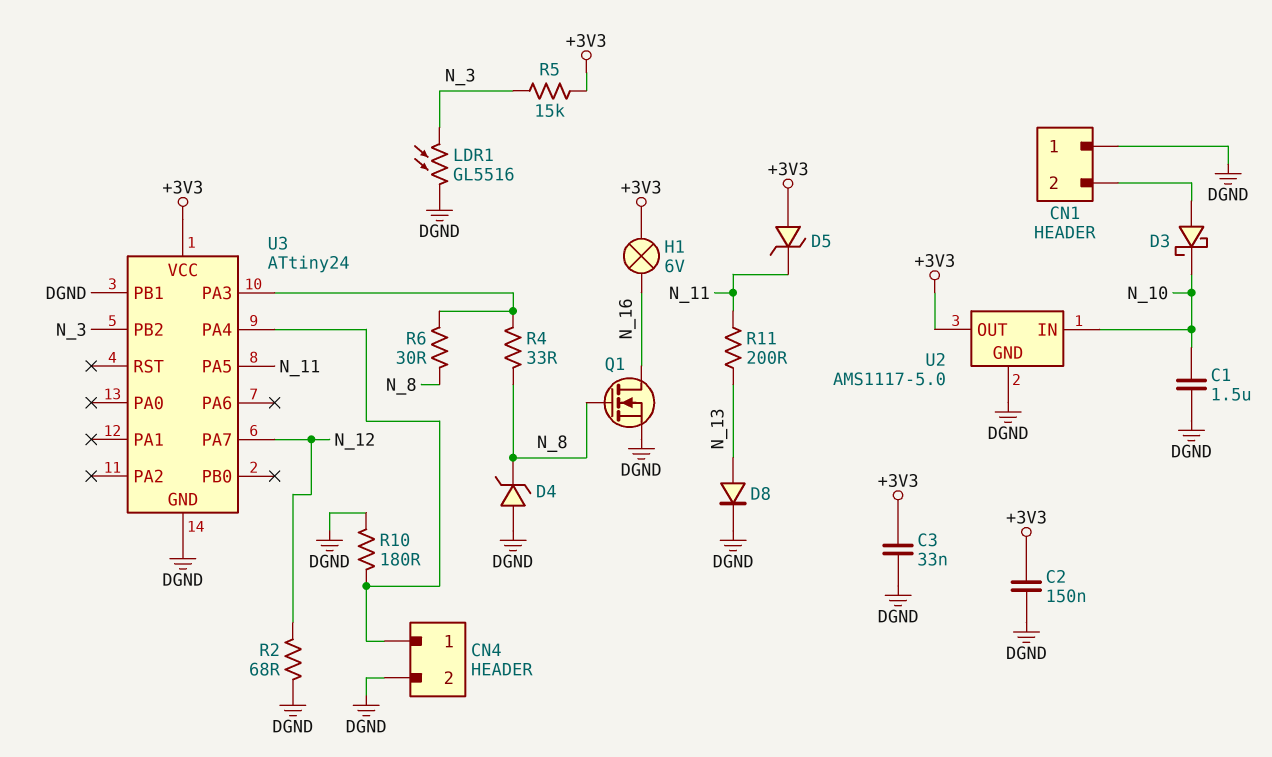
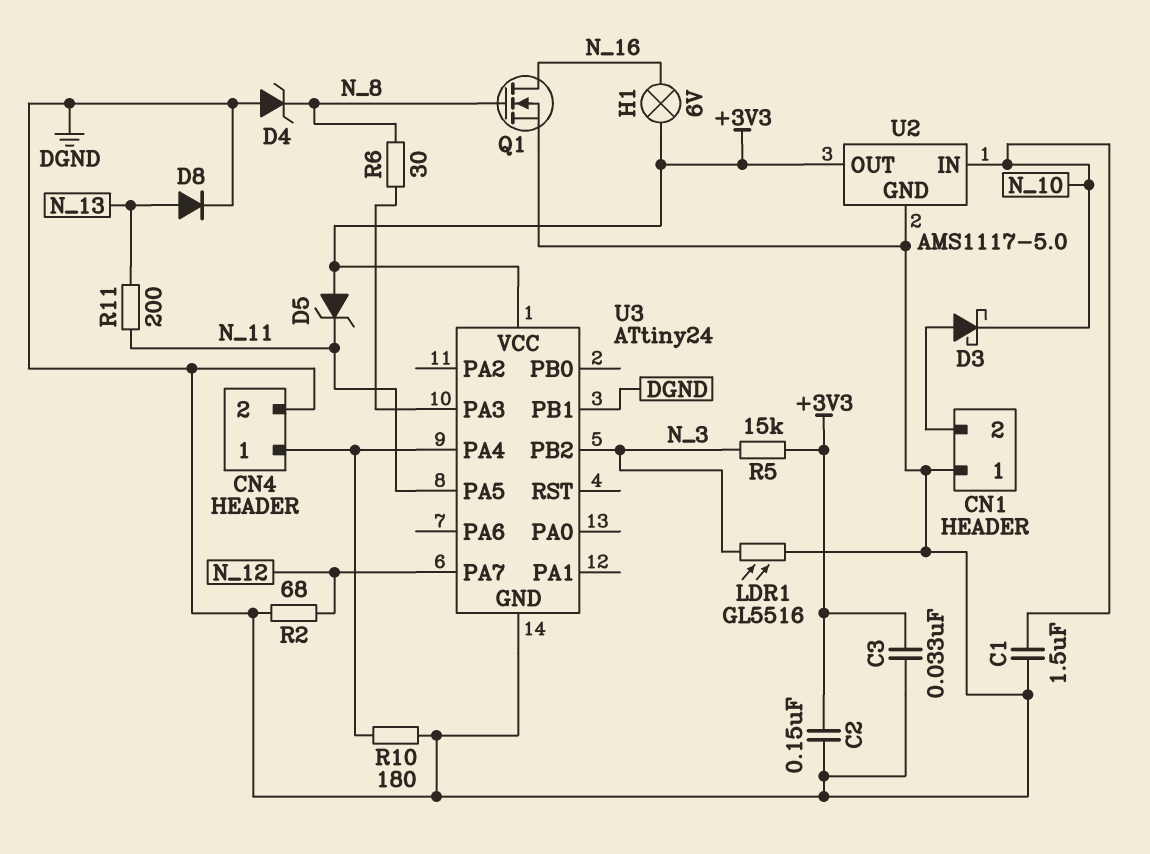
R4: 33 (N_8, U3/PA3) -> none

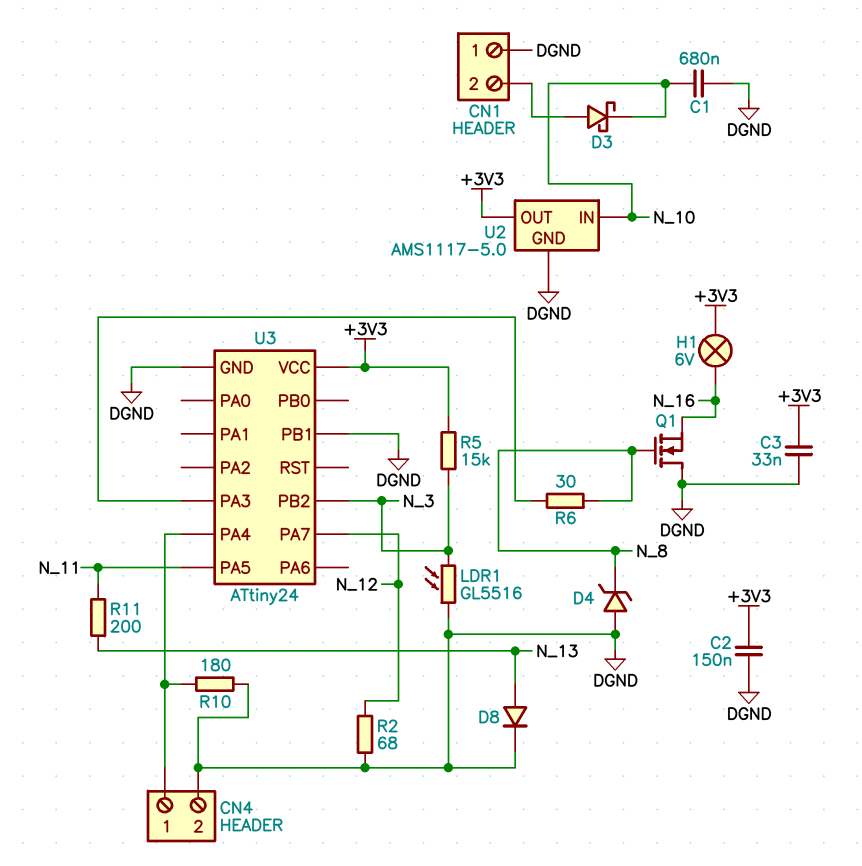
C1: 1.5uF (DGND, N_10) -> 680nF (DGND, N_10)
D5: zener (A +3V3, K N_11) -> none
Q1: NMOS (G N_8, D N_16, S DGND) -> NMOS (G N_8, D DGND, S N_16)

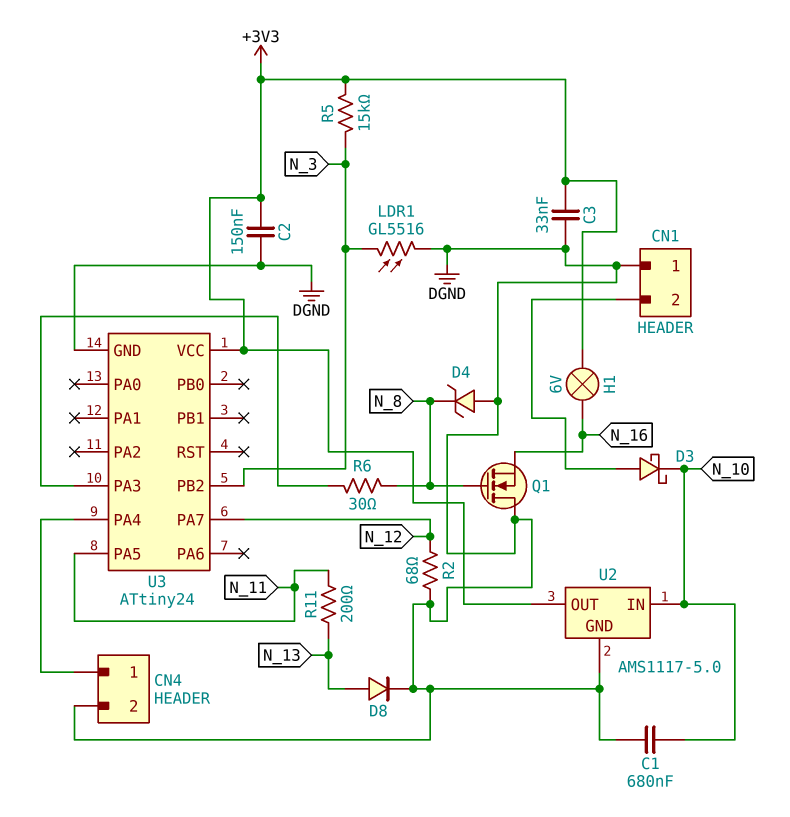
R10: 180 (CN4/1, DGND) -> none
U3 pin PB1: DGND -> none

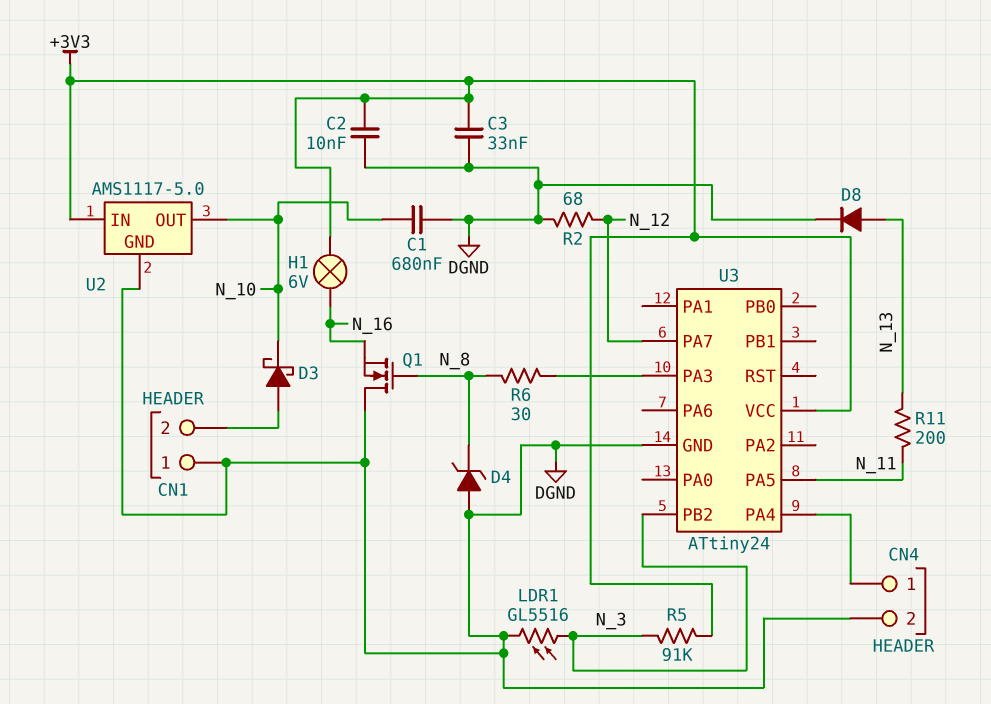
C2: 150nF (+3V3, DGND) -> 10nF (+3V3, DGND)
R5: 15k (+3V3, N_3) -> 91k (+3V3, N_3)
U2 pin IN: N_10 -> +3V3
U2 pin OUT: +3V3 -> N_10

